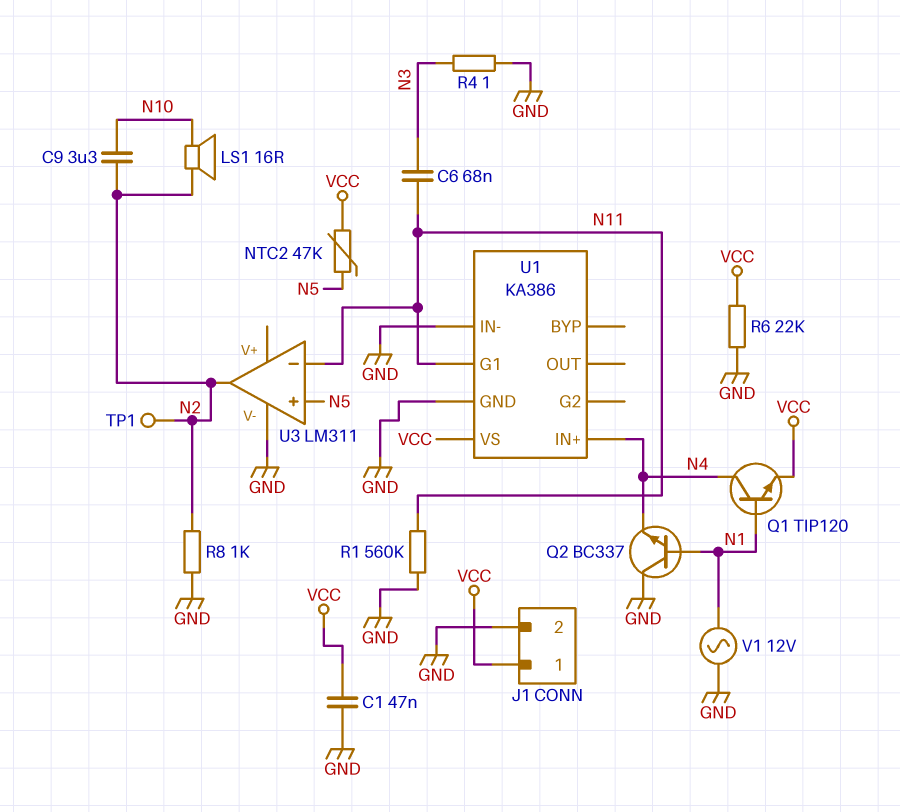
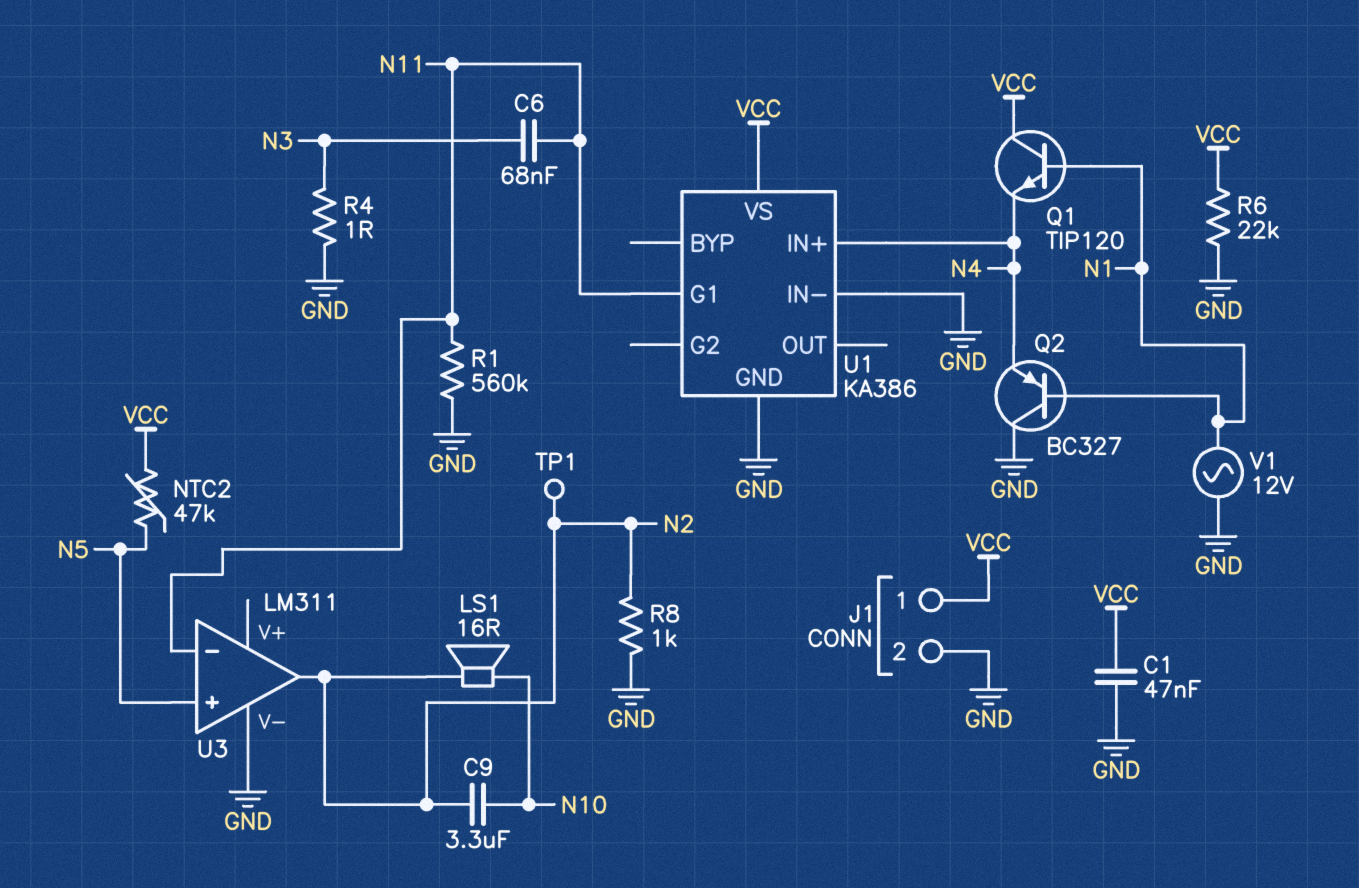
Q1: NPN TIP120 (B N1, C N4, E VCC) -> NPN TIP120 (B N1, C VCC, E N4)
Q2: NPN BC337 (B N1, C GND, E N4) -> PNP BC327 (B N1, C GND, E N4)

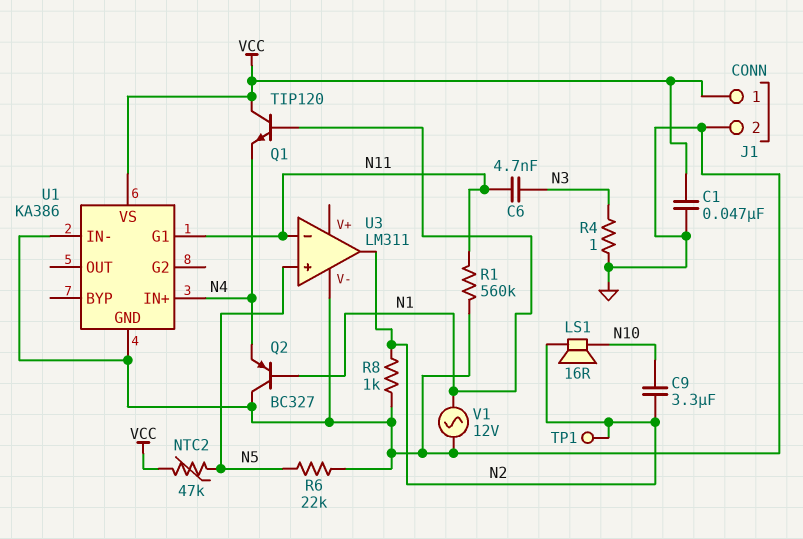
C6: 68nF (N3, N11) -> 4.7nF (N3, N11)
R6: 22k (GND, VCC) -> 22k (GND, N5)

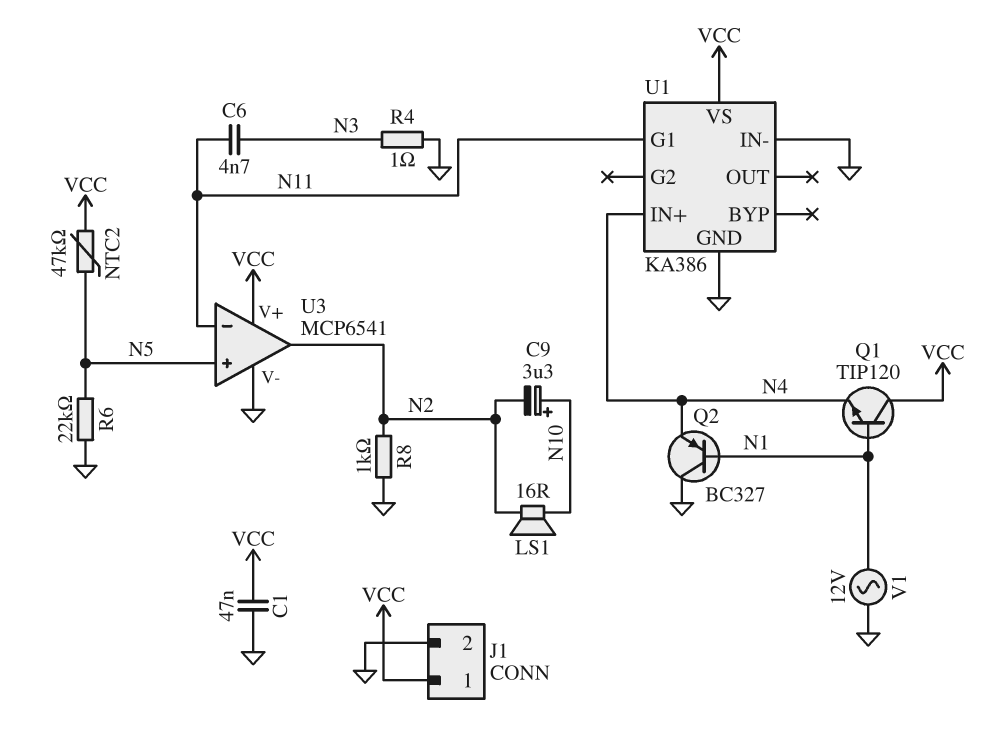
C9: 3.3uF (N2, N10) -> 3.3uF (plus N10, minus N2)
R1: 560k (GND, N11) -> none
TP1: test point (N2) -> none
U3: LM311 -> MCP6541
U3 pin V+: none -> VCC

